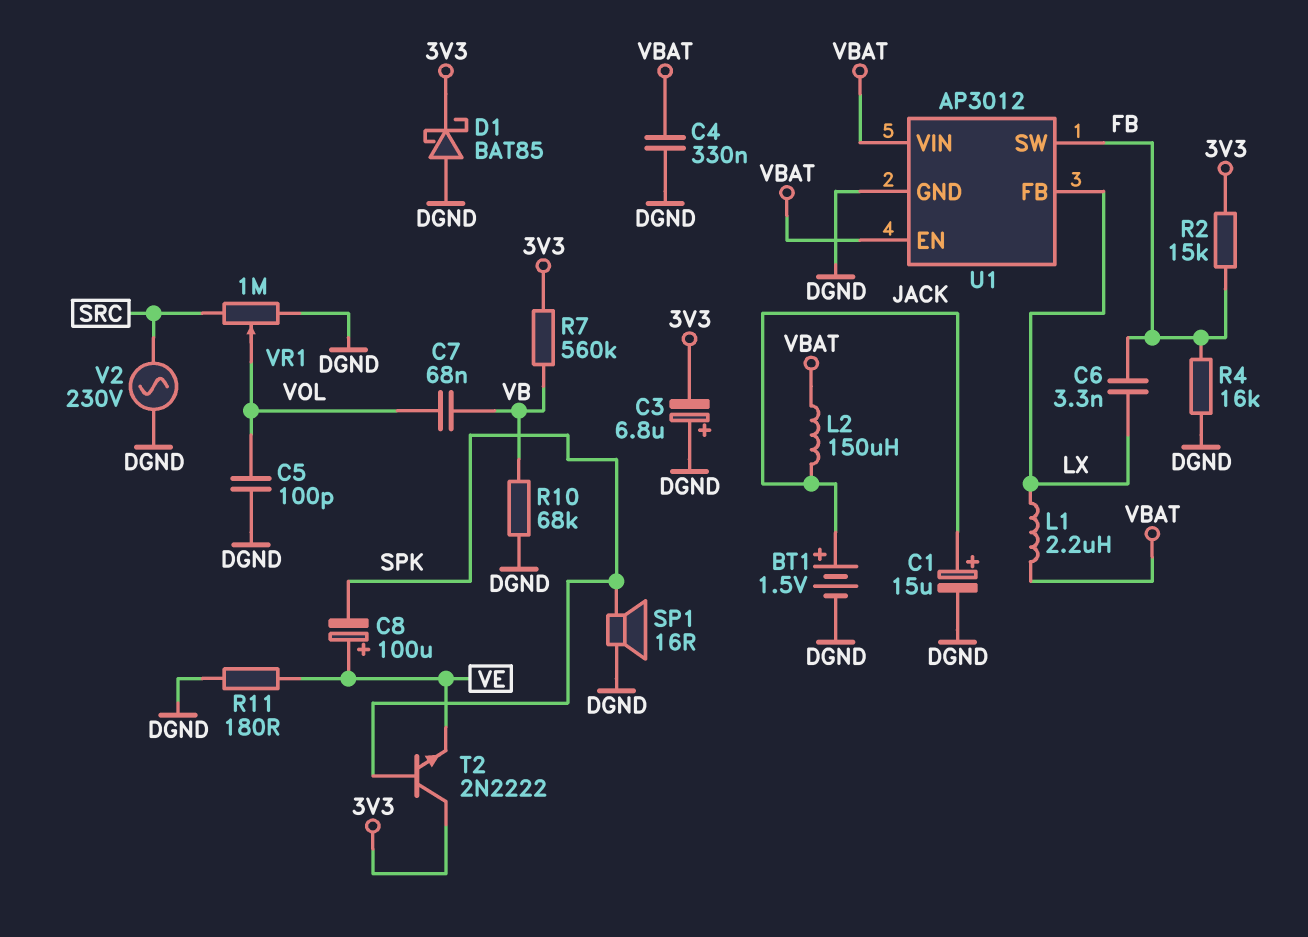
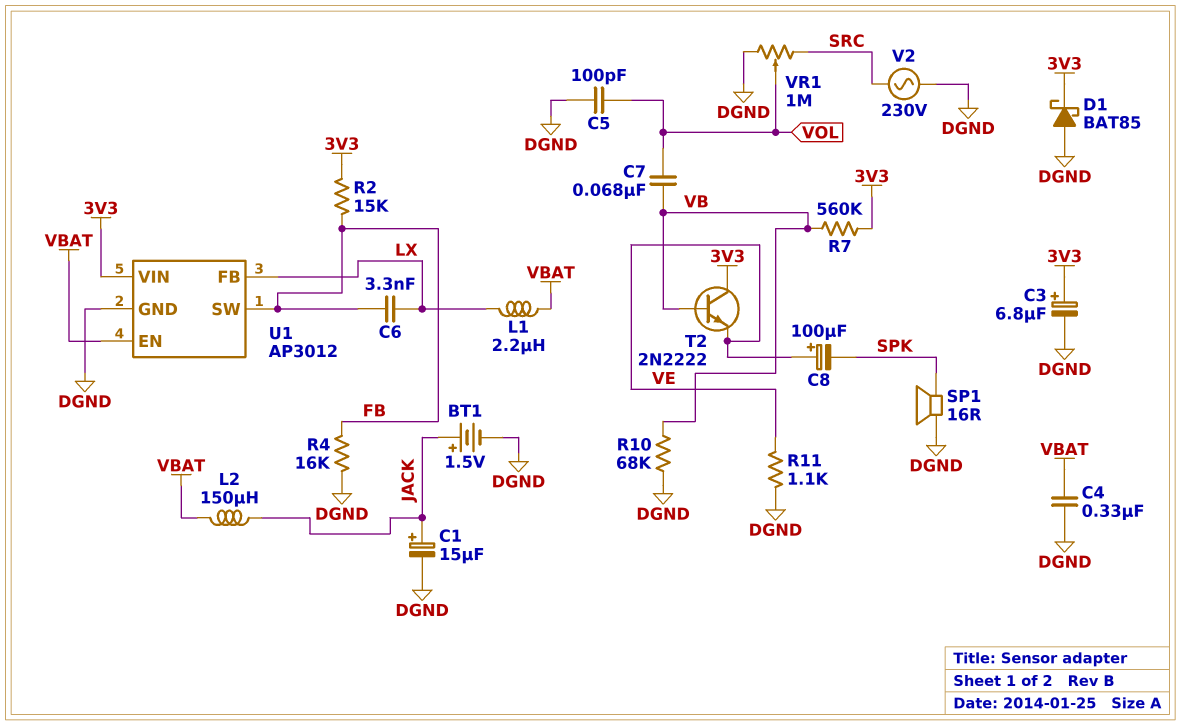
C3: 6.8uF (plus DGND, minus 3V3) -> 6.8uF (plus 3V3, minus DGND)
R11: 180 (DGND, VE) -> 1.1k (DGND, VE)
T2: NPN 2N2222 (B SPK, C 3V3, E VE) -> NPN 2N2222 (B VB, C 3V3, E VE)
U1 pin VIN: VBAT -> 3V3

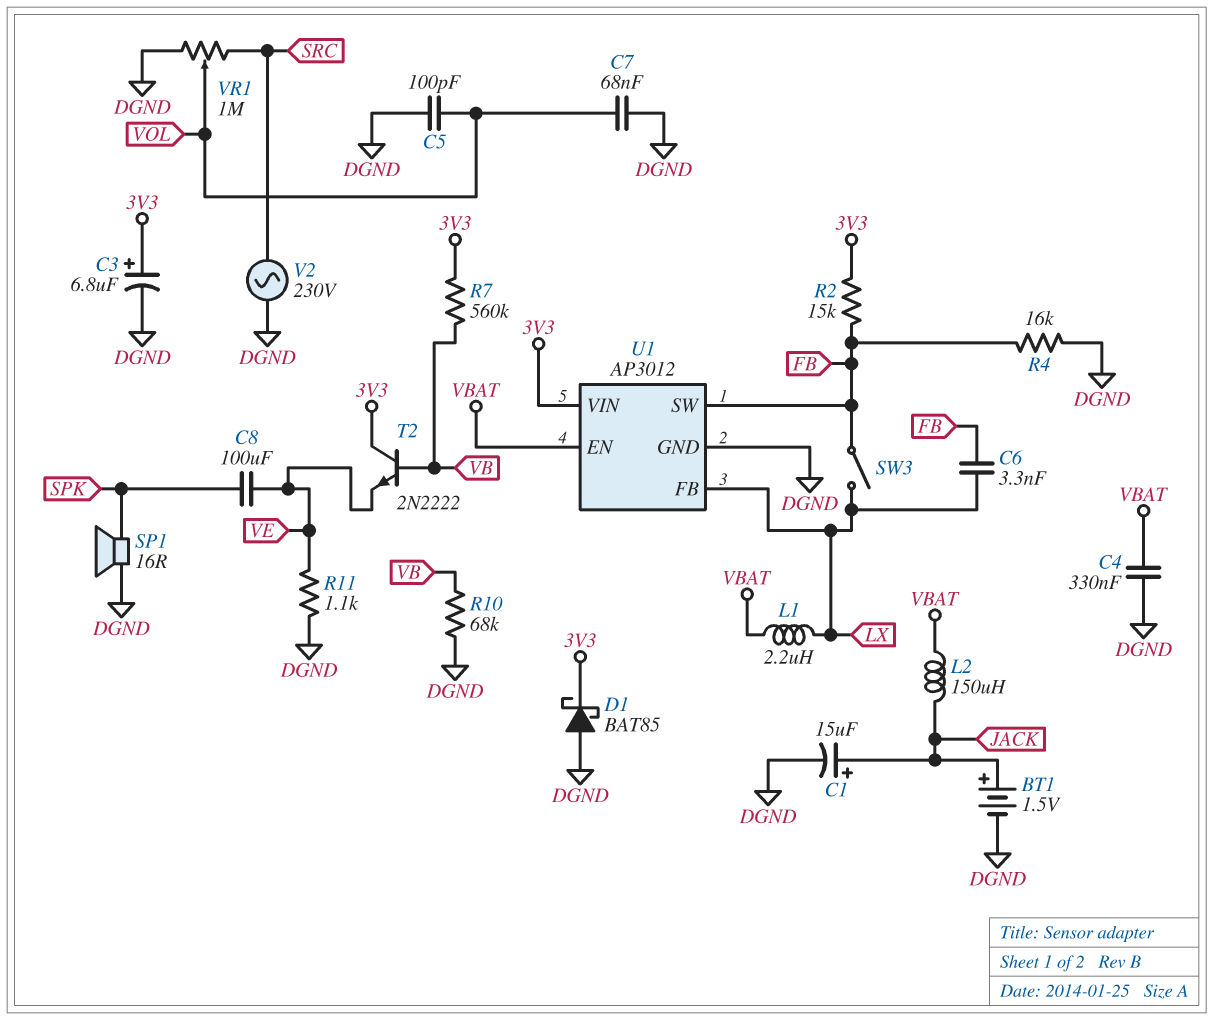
C7: 68nF (VB, VOL) -> 68nF (DGND, VOL)
C8: 100uF (plus VE, minus SPK) -> 100uF (SPK, VE)
SW3: none -> switch (FB, LX)

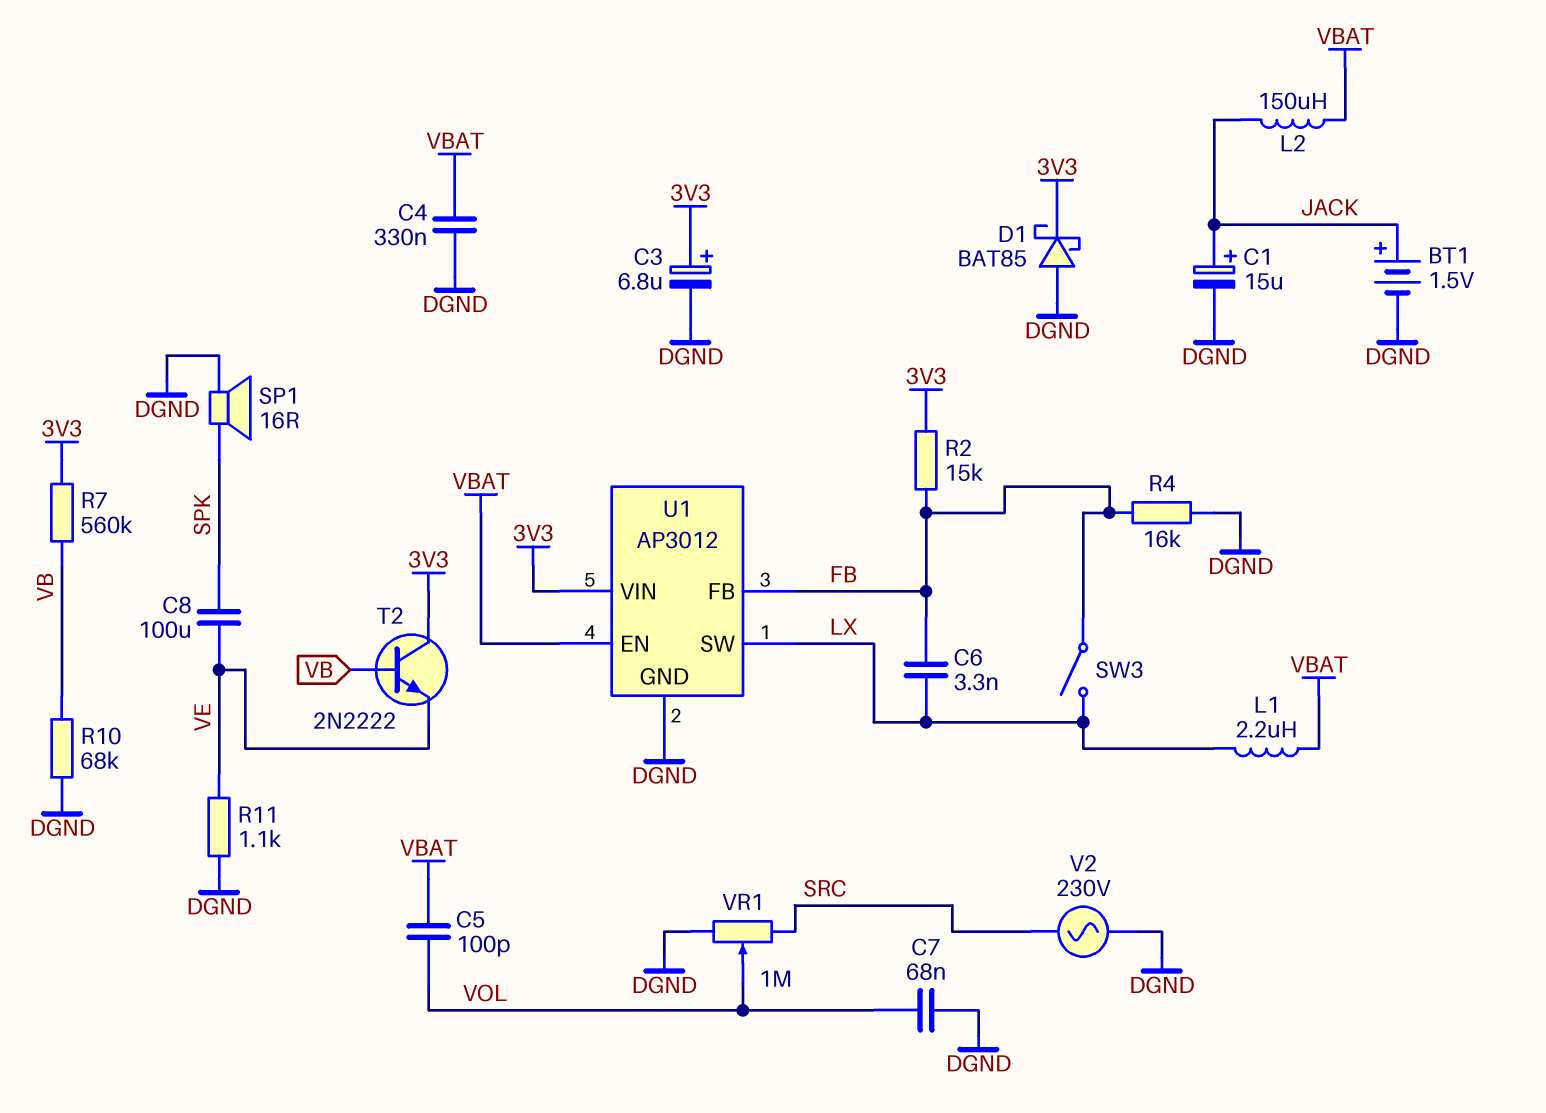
C5: 100pF (DGND, VOL) -> 100pF (VBAT, VOL)
U1 pin FB: LX -> FB
U1 pin SW: FB -> LX

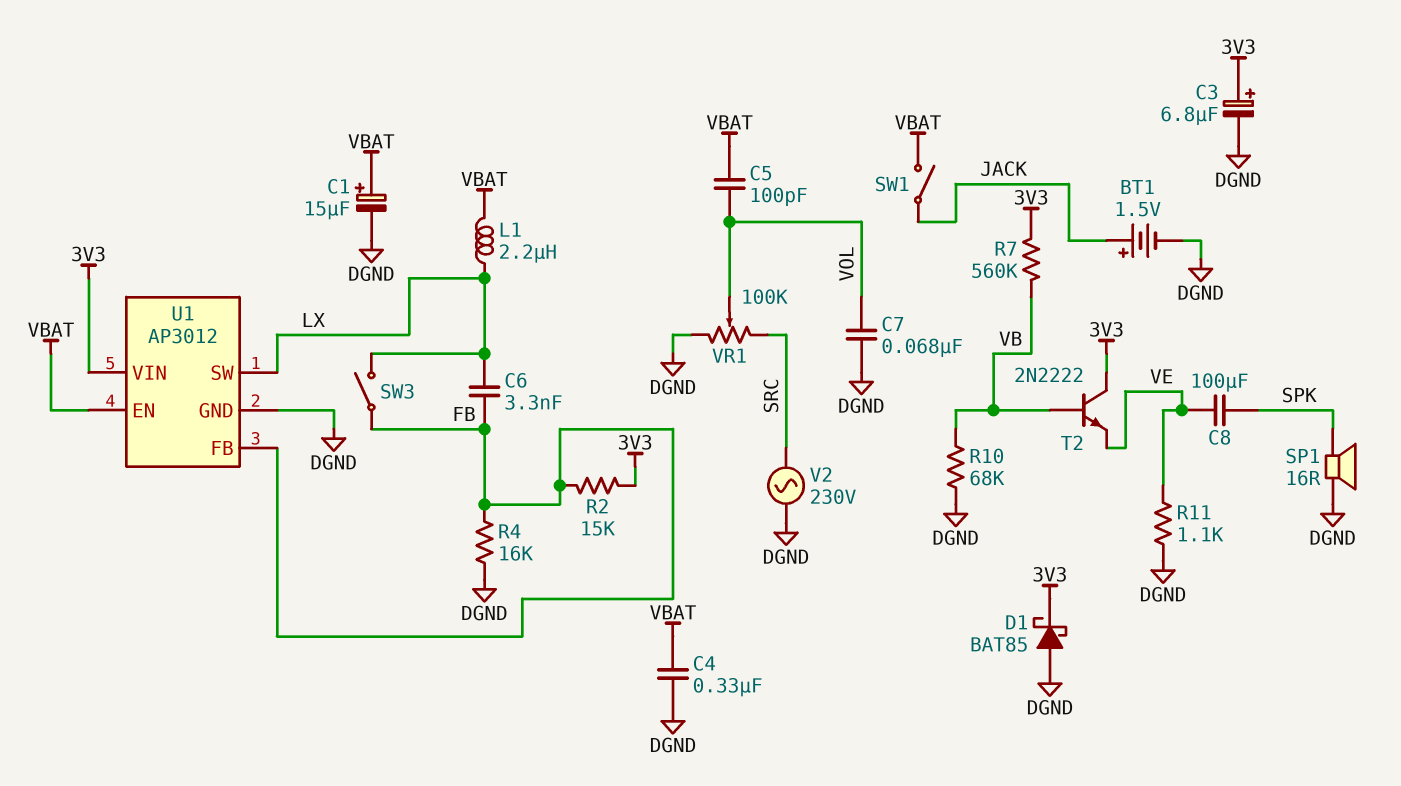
C1: 15uF (plus JACK, minus DGND) -> 15uF (plus VBAT, minus DGND)
L2: 150uH (JACK, VBAT) -> none
SW1: none -> switch (JACK, VBAT)
VR1: 1M (DGND, SRC, wiper VOL) -> 100k (DGND, SRC, wiper VOL)

